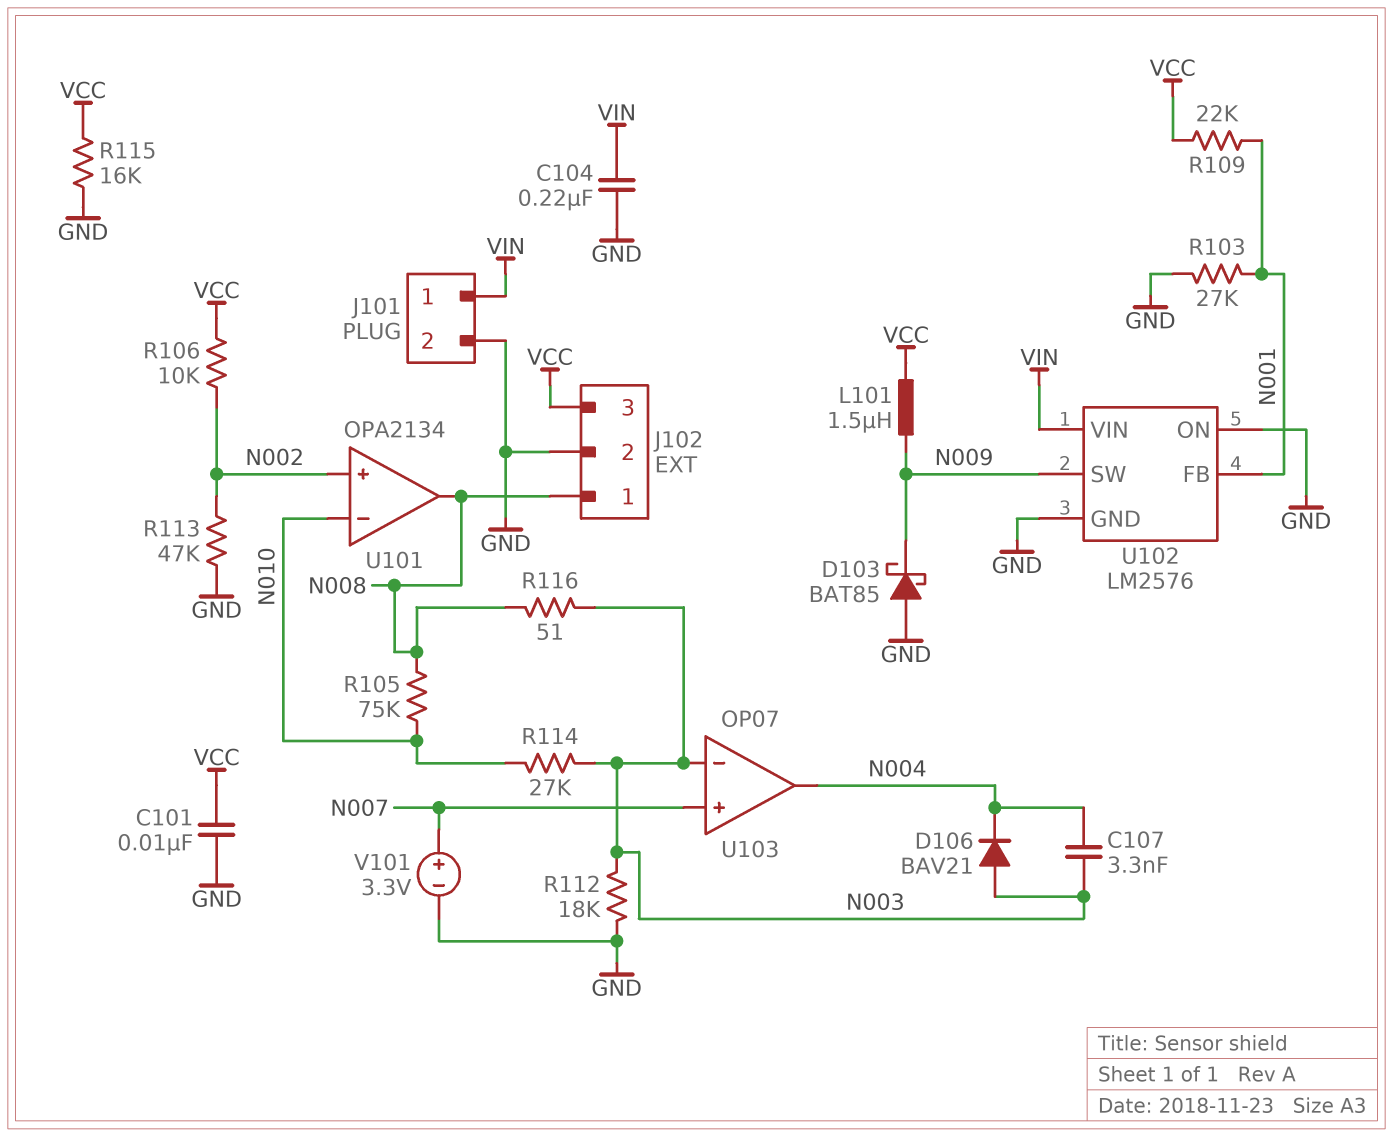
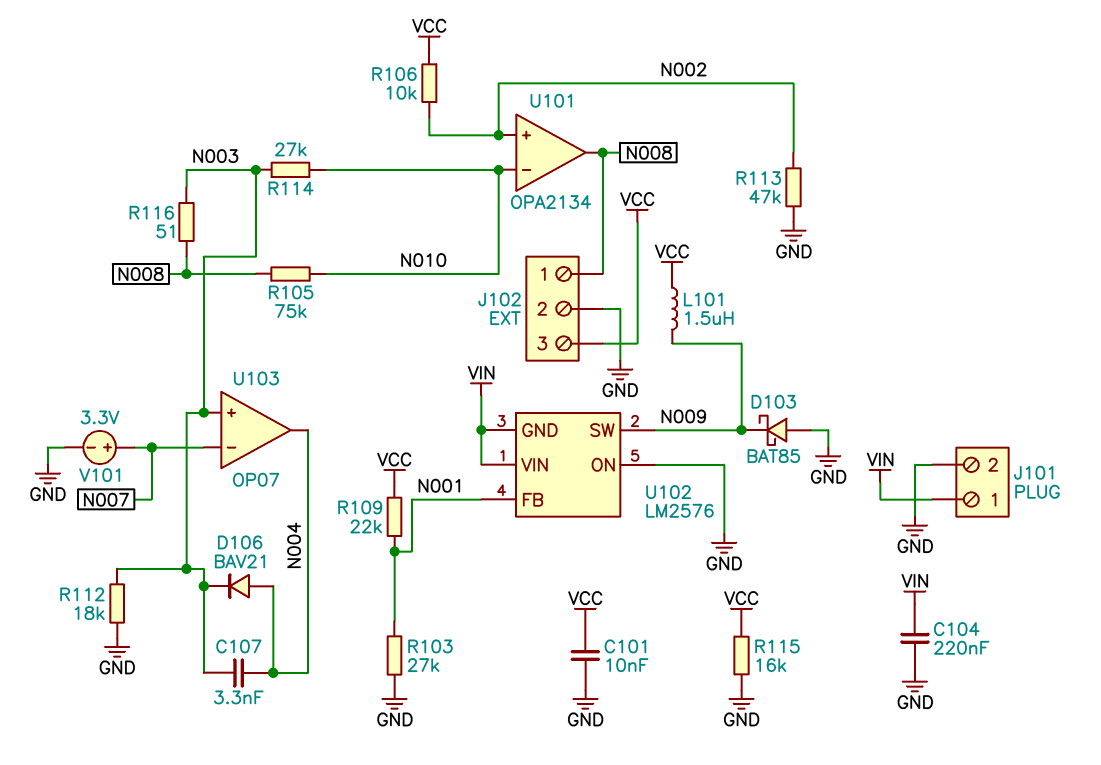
D106: diode BAV21 (A N003, K N004) -> diode BAV21 (A N004, K N003)
U102 pin GND: GND -> VIN
U103 pin in+: N007 -> N003
U103 pin in-: N003 -> N007

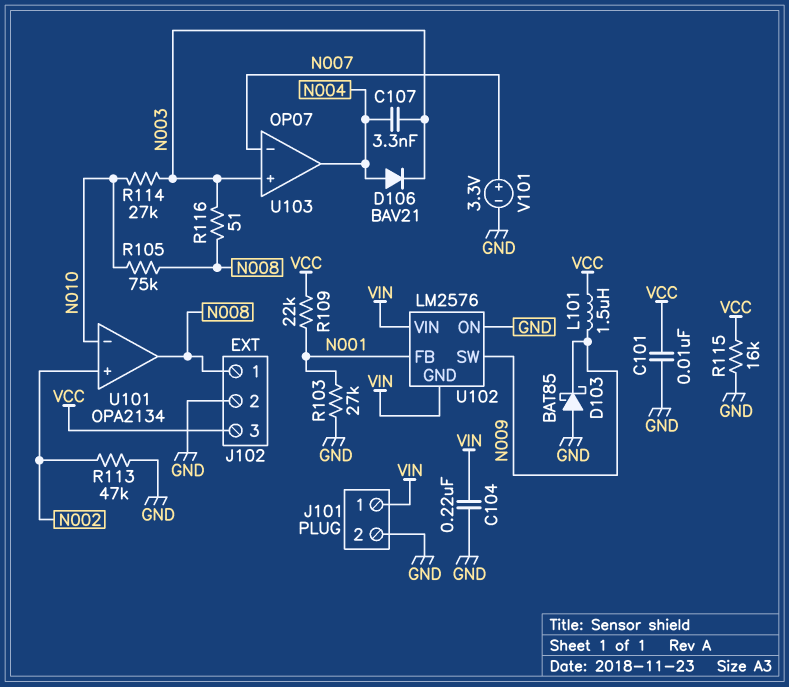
R106: 10k (N002, VCC) -> none
R112: 18k (GND, N003) -> none

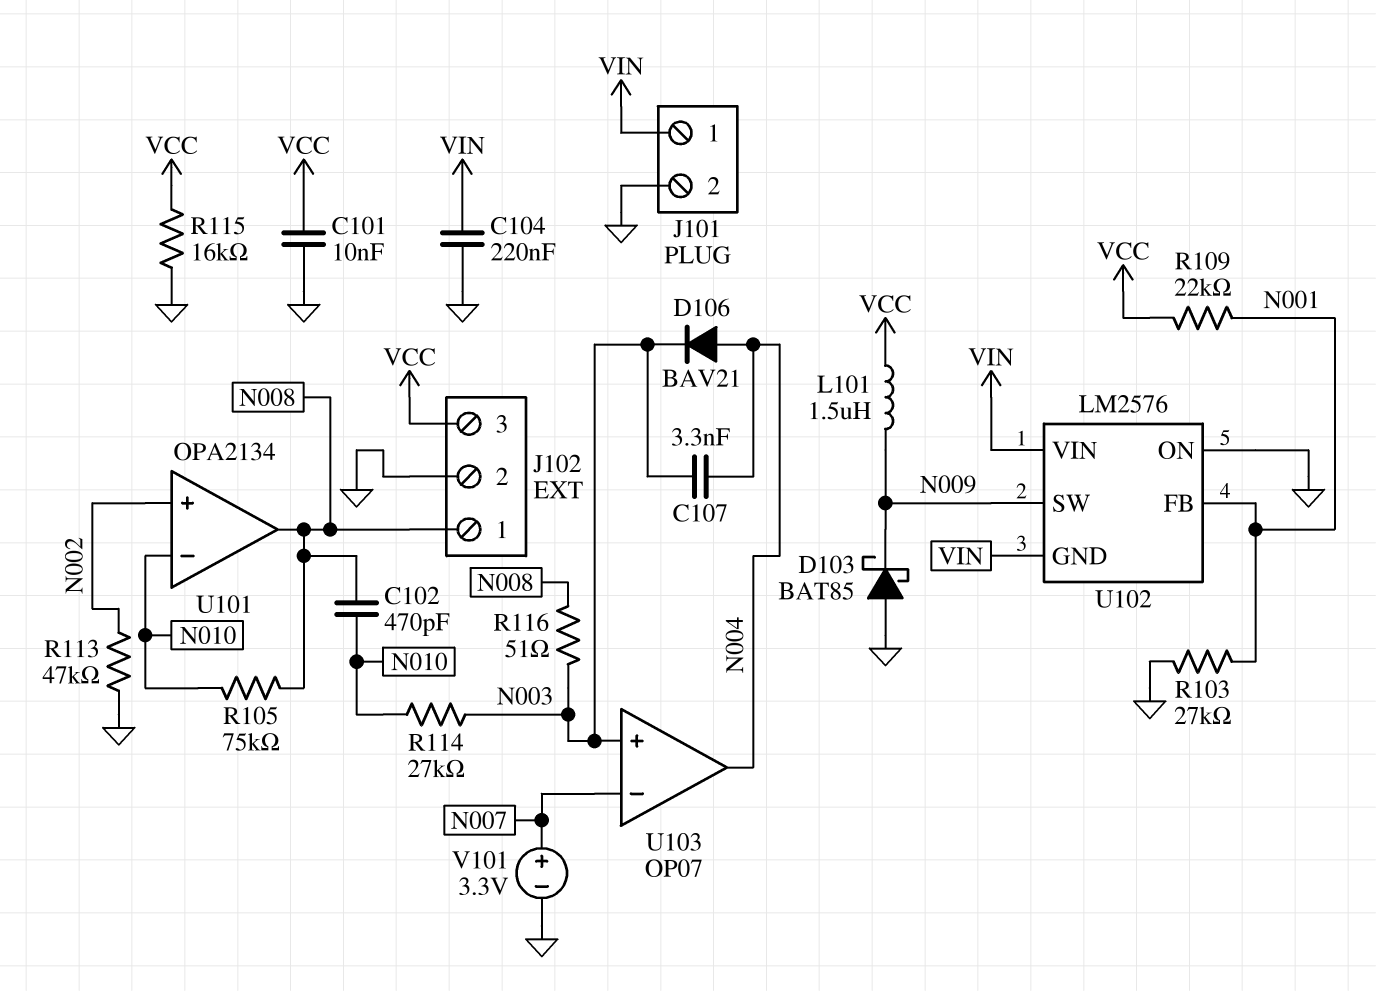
C102: none -> 470pF (N008, N010)

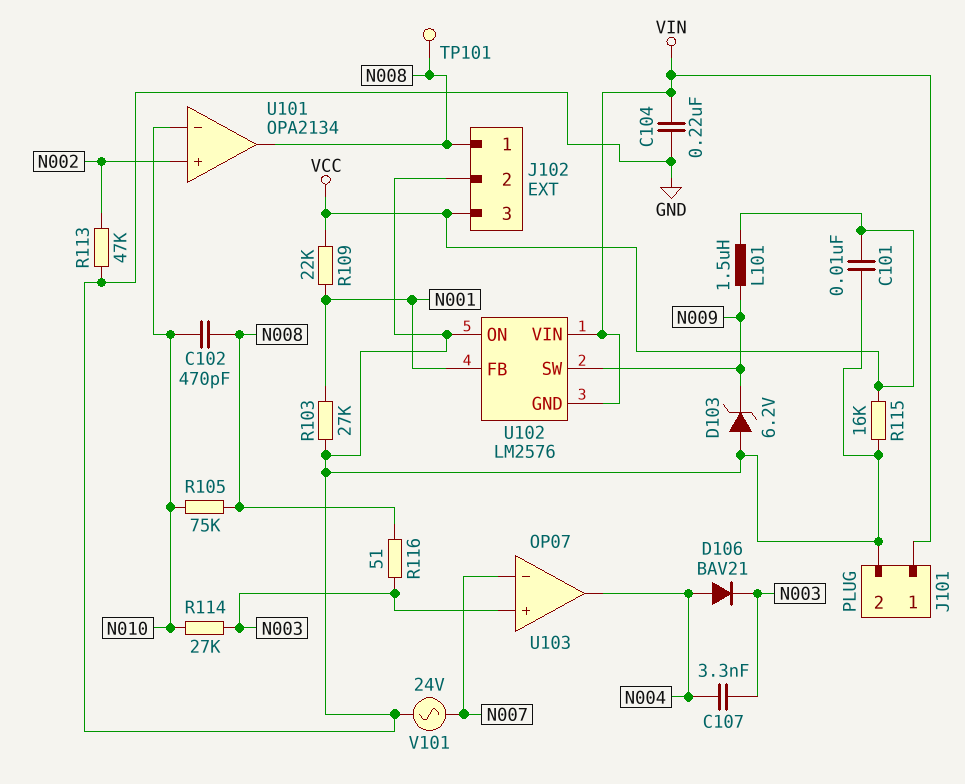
D103: schottky BAT85 (A GND, K N009) -> zener 6.2V (A GND, K N009)
TP101: none -> test point (N008)
V101: 3.3V (plus N007, minus GND) -> AC 24V (GND, N007)

